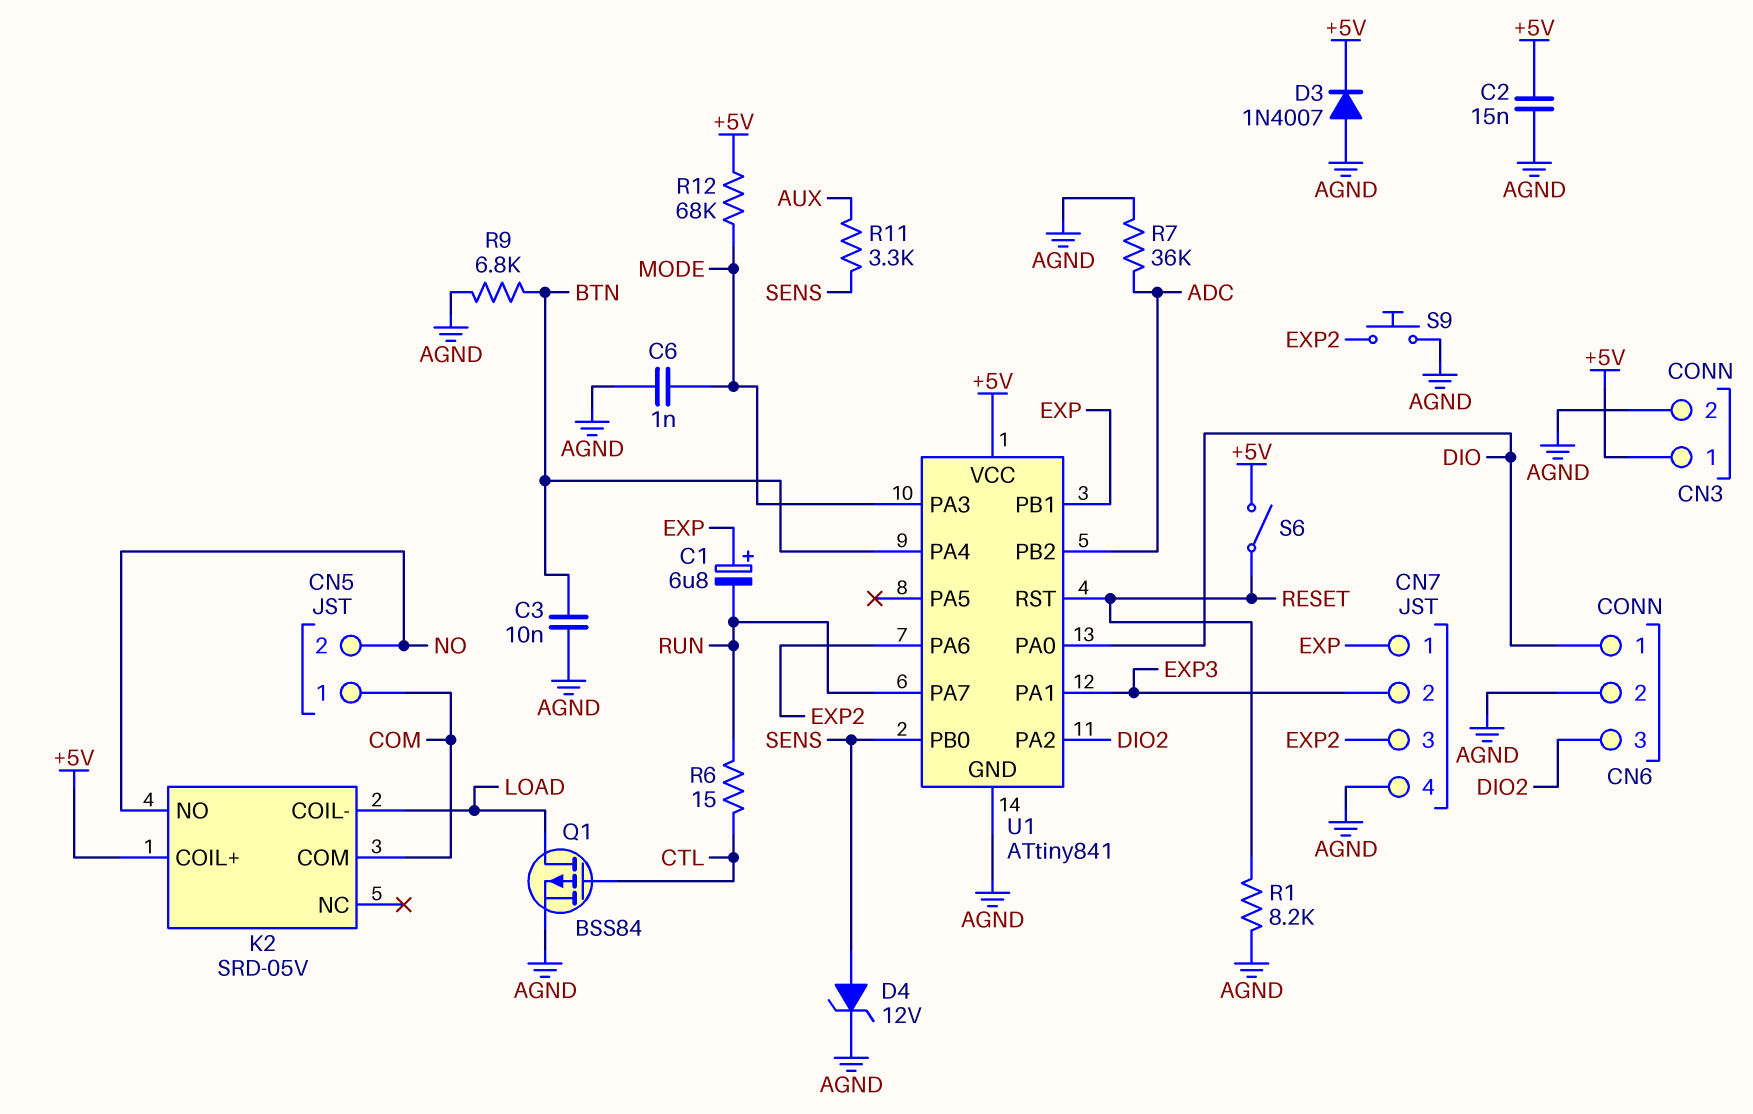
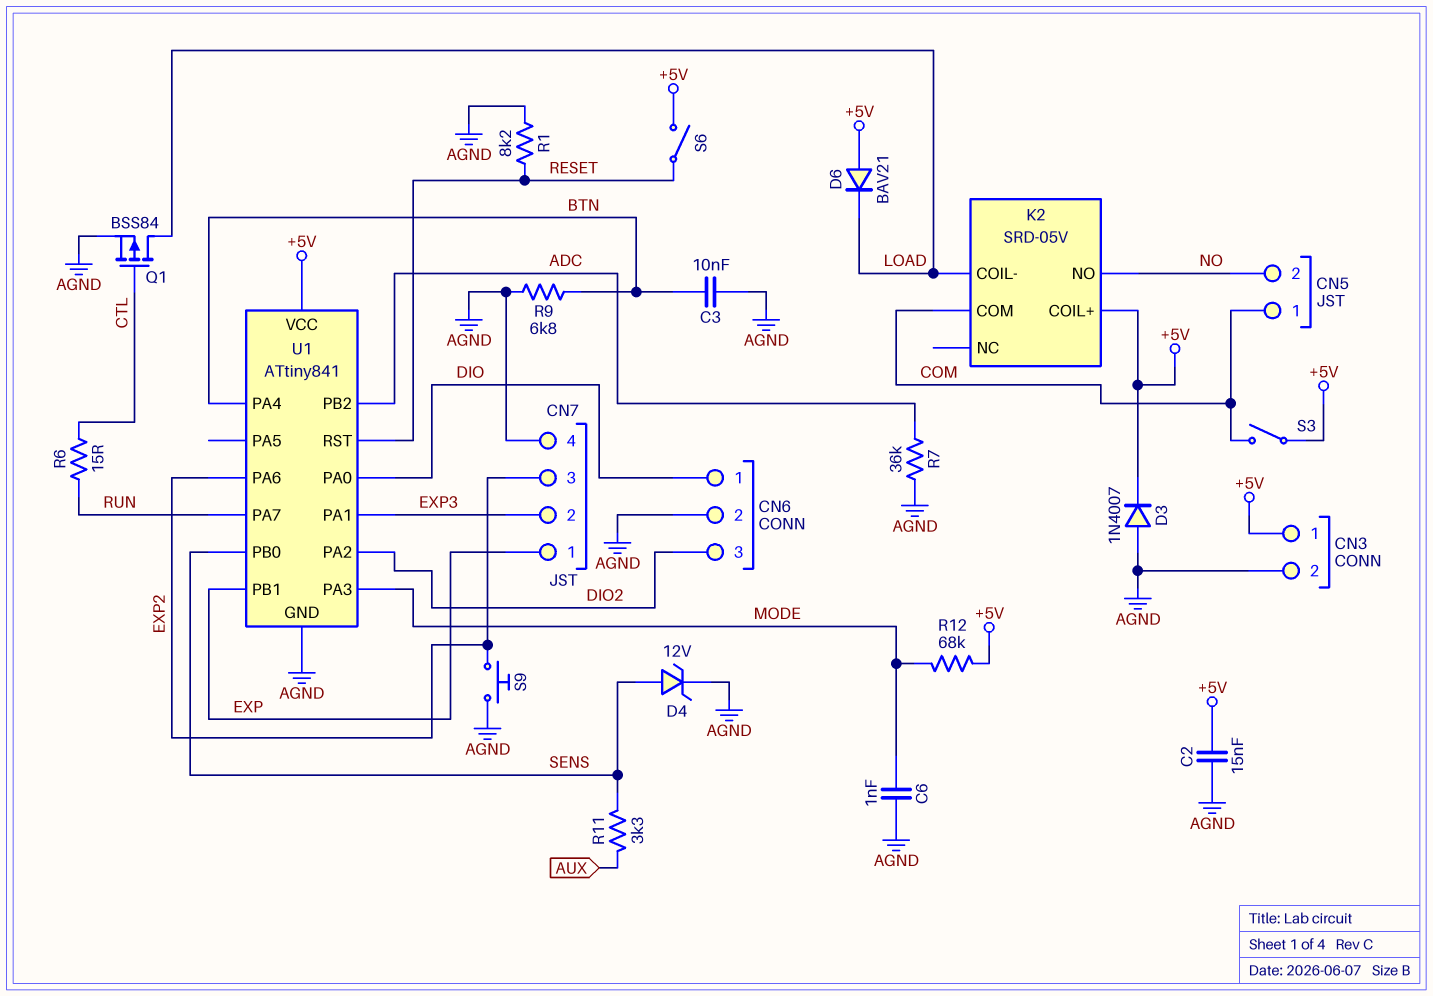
C1: 6.8uF (plus EXP, minus RUN) -> none
D6: none -> diode BAV21 (A +5V, K LOAD)
S3: none -> switch (+5V, COM)

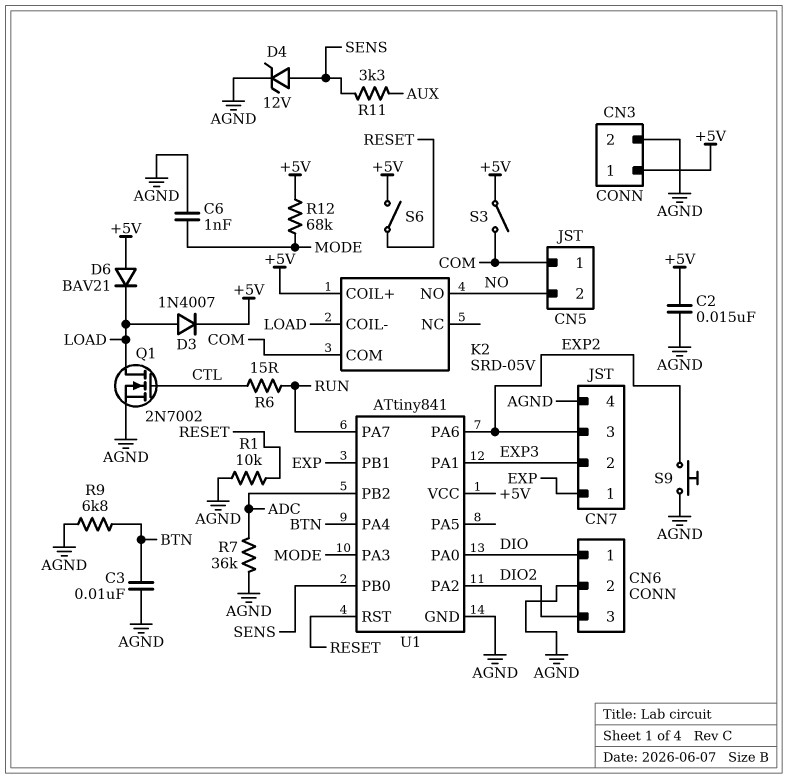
D3: diode 1N4007 (A AGND, K +5V) -> diode 1N4007 (A LOAD, K +5V)
Q1: PMOS BSS84 (G CTL, D LOAD, S AGND) -> NMOS 2N7002 (G CTL, D LOAD, S AGND)
R1: 8.2k (AGND, RESET) -> 10k (AGND, RESET)

